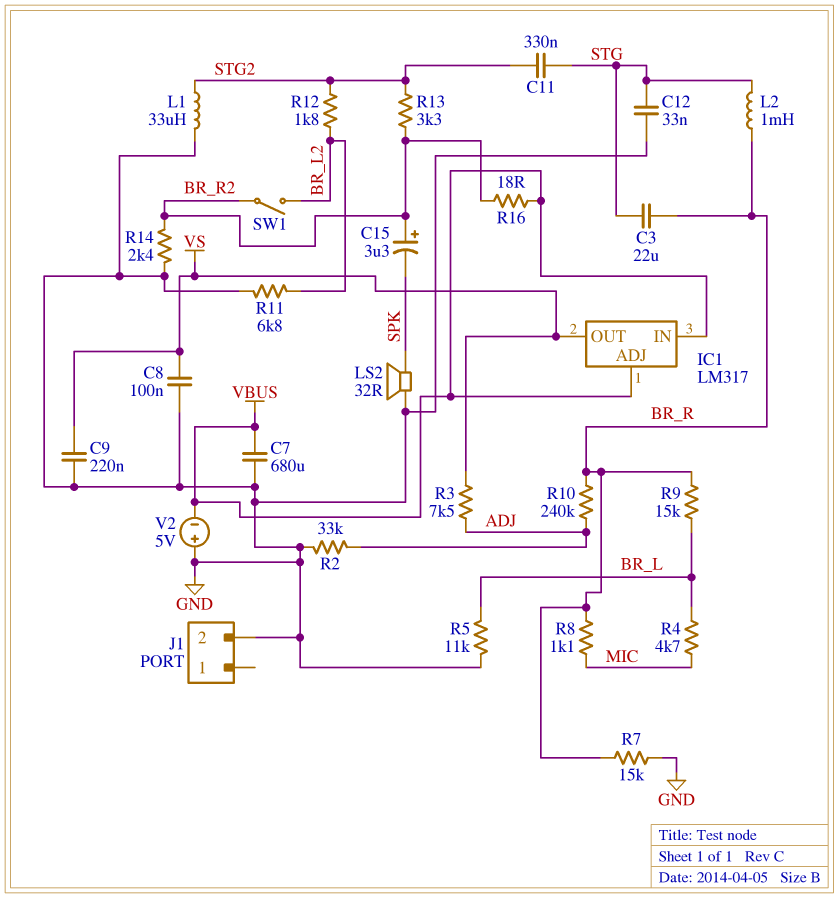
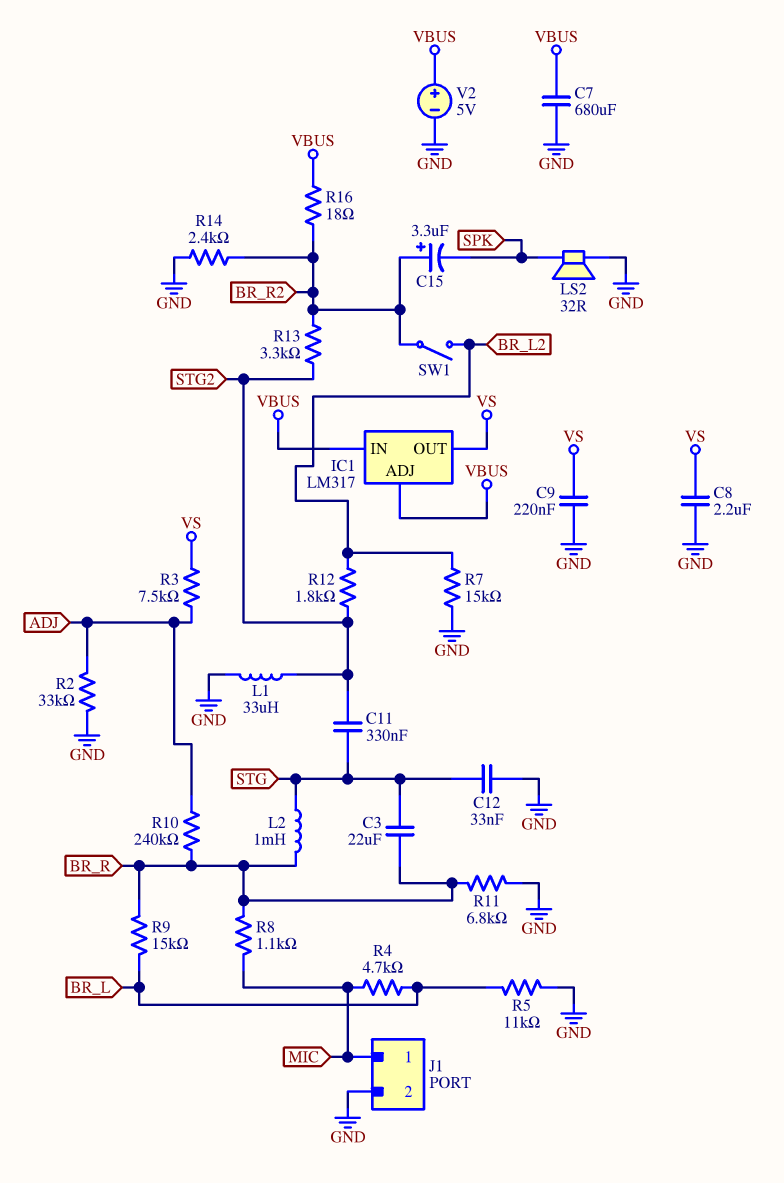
C8: 100nF (GND, VS) -> 2.2uF (GND, VS)
J1 pin 1: none -> MIC
R7: 15k (BR_R, GND) -> 15k (BR_L2, GND)
R11: 6.8k (BR_L2, GND) -> 6.8k (BR_R, GND)
V2: 5V (plus GND, minus VBUS) -> 5V (plus VBUS, minus GND)

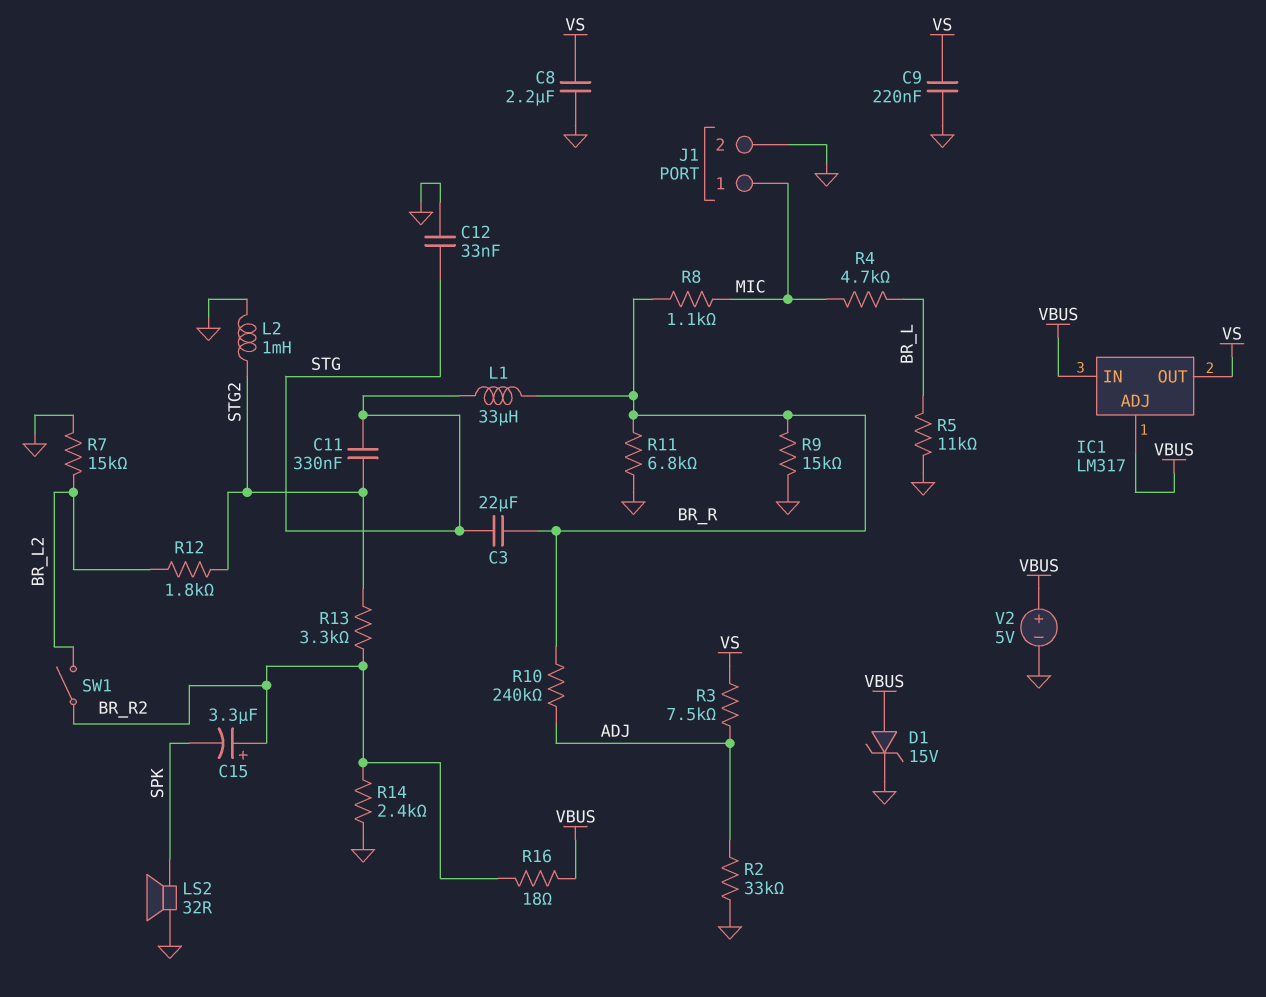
C7: 680uF (GND, VBUS) -> none
D1: none -> zener 15V (A VBUS, K GND)
L1: 33uH (GND, STG2) -> 33uH (BR_R, STG)
L2: 1mH (BR_R, STG) -> 1mH (GND, STG2)
R9: 15k (BR_L, BR_R) -> 15k (BR_R, GND)

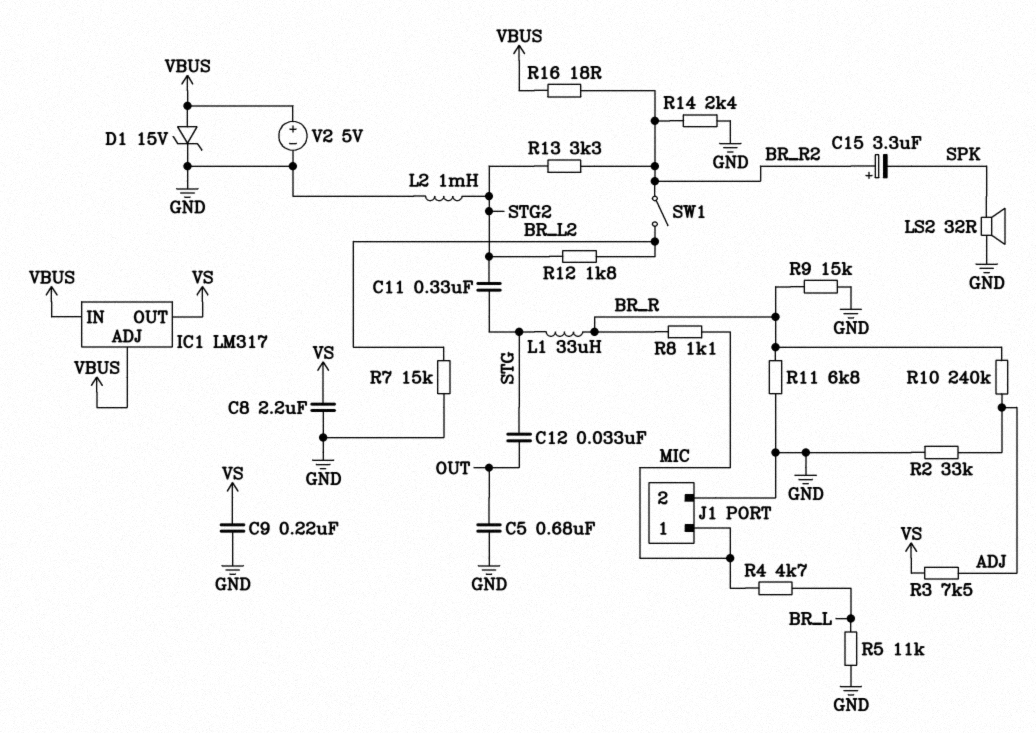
C3: 22uF (BR_R, STG) -> none
C5: none -> 680nF (GND, OUT)
C12: 33nF (GND, STG) -> 33nF (OUT, STG)

